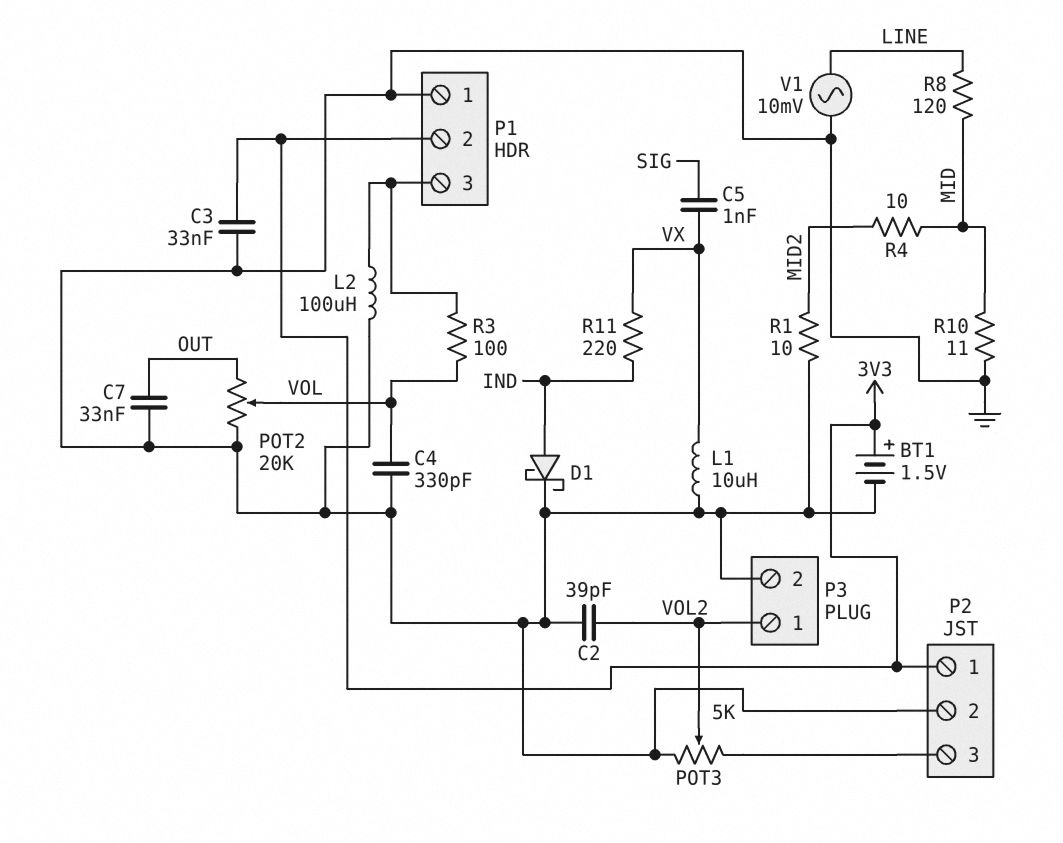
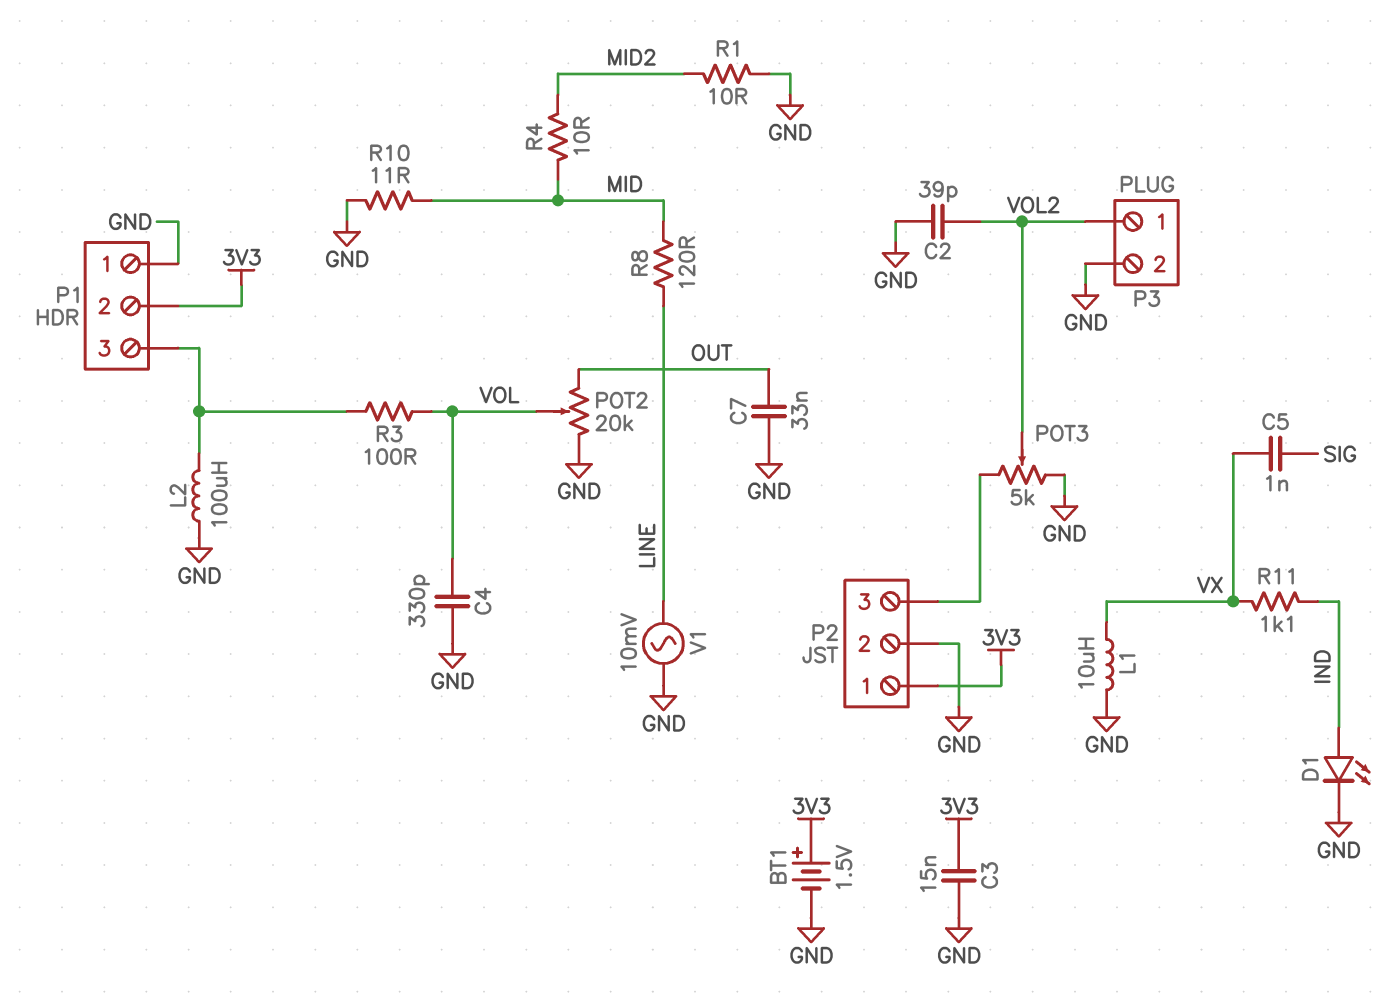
C3: 33nF (3V3, GND) -> 15nF (3V3, GND)
D1: schottky (A IND, K GND) -> LED (A IND, K GND)
R11: 220 (IND, VX) -> 1.1k (IND, VX)

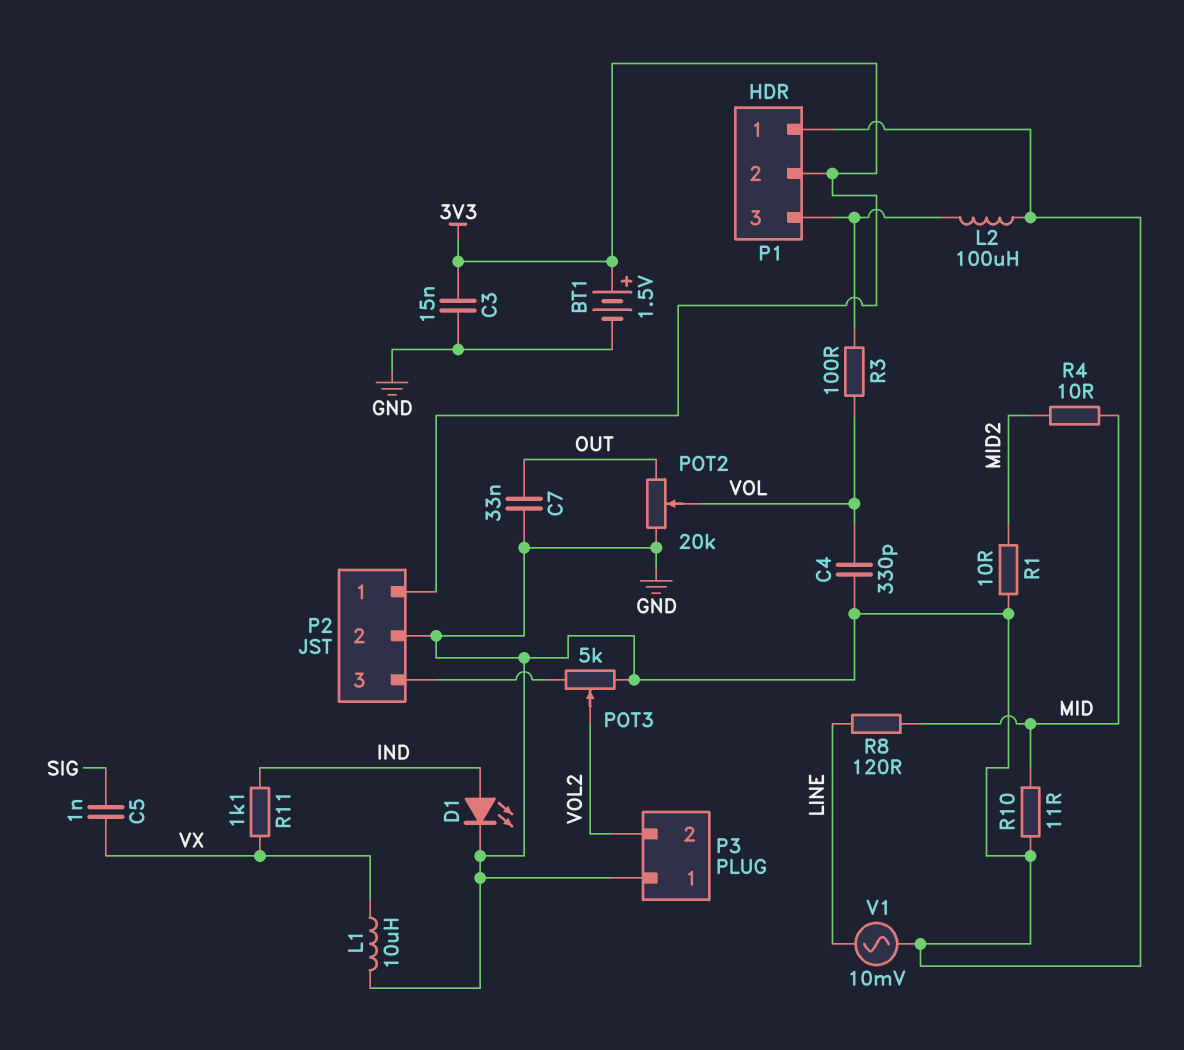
C2: 39pF (GND, VOL2) -> none
P3 pin 1: VOL2 -> GND
P3 pin 2: GND -> VOL2

